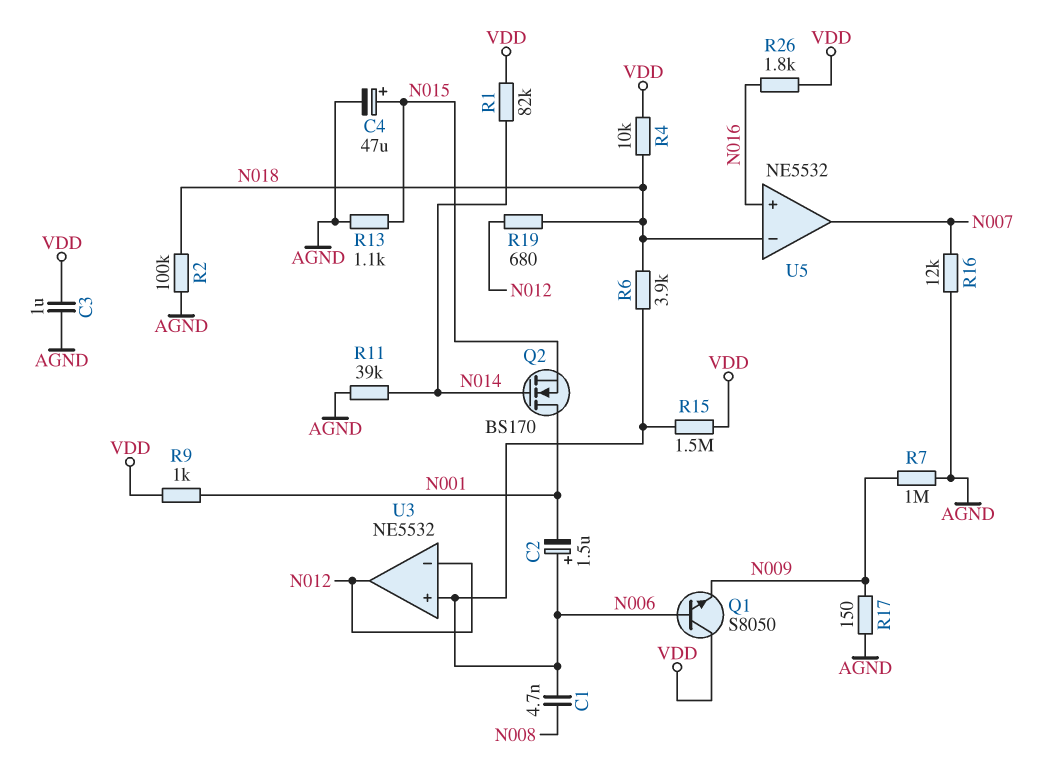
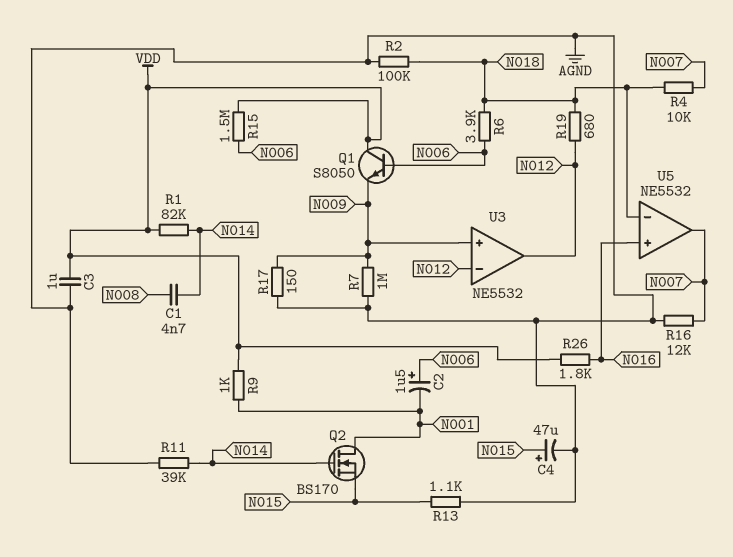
C1: 4.7nF (N006, N008) -> 4.7nF (N008, N014)
R4: 10k (N018, VDD) -> 10k (N007, N018)
U3 pin in+: N006 -> N009

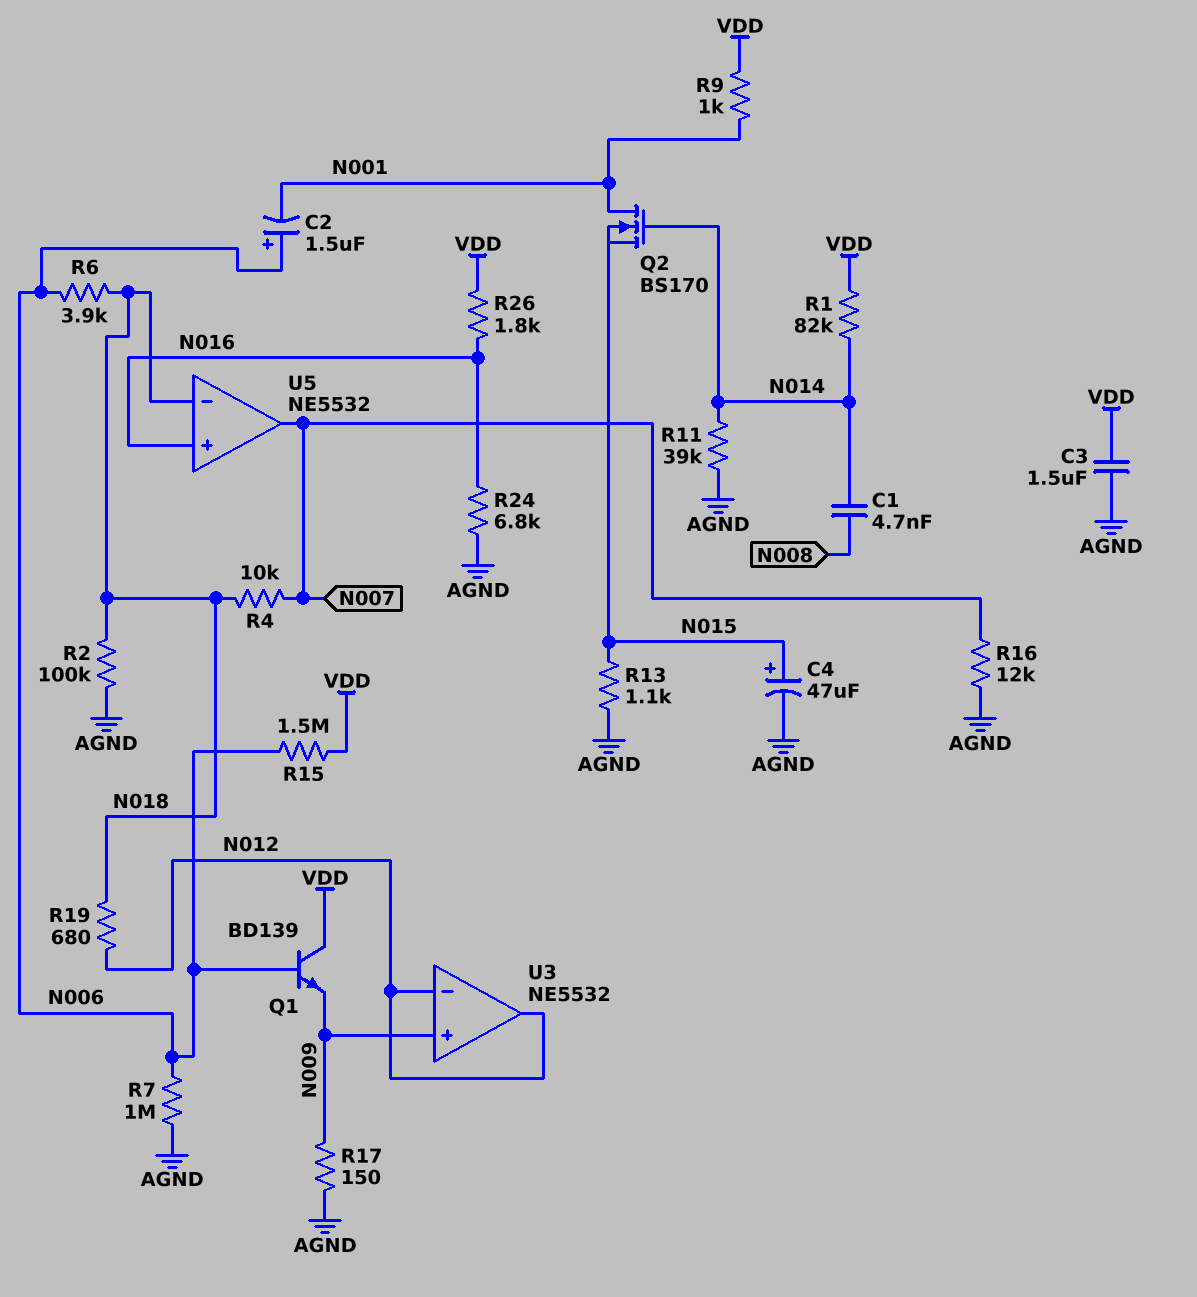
C3: 1uF (AGND, VDD) -> 1.5uF (AGND, VDD)
Q1: NPN S8050 (B N006, C VDD, E N009) -> NPN BD139 (B N006, C VDD, E N009)
R7: 1M (AGND, N009) -> 1M (AGND, N006)
R24: none -> 6.8k (AGND, N016)

